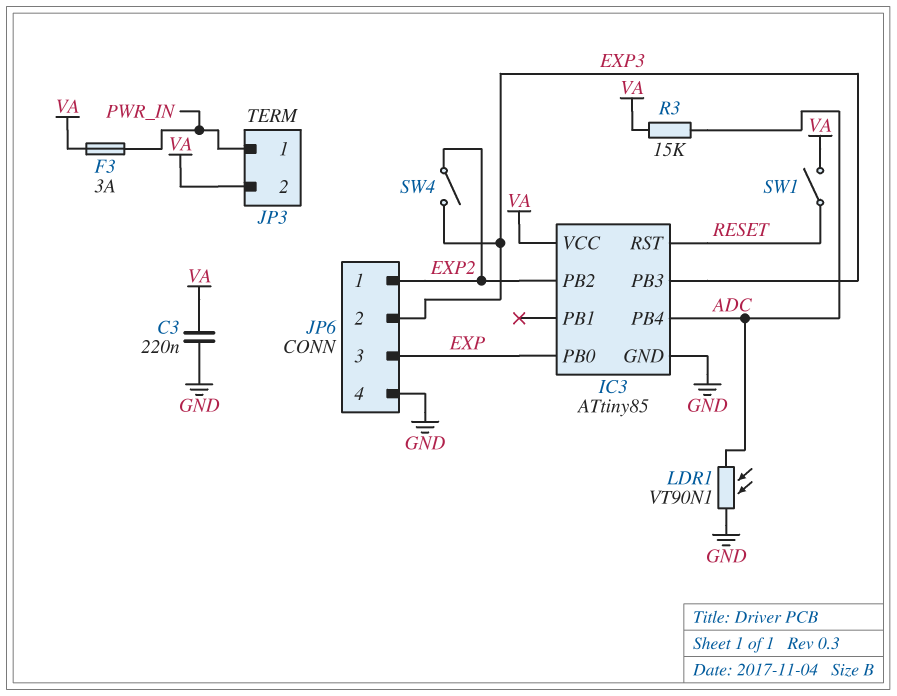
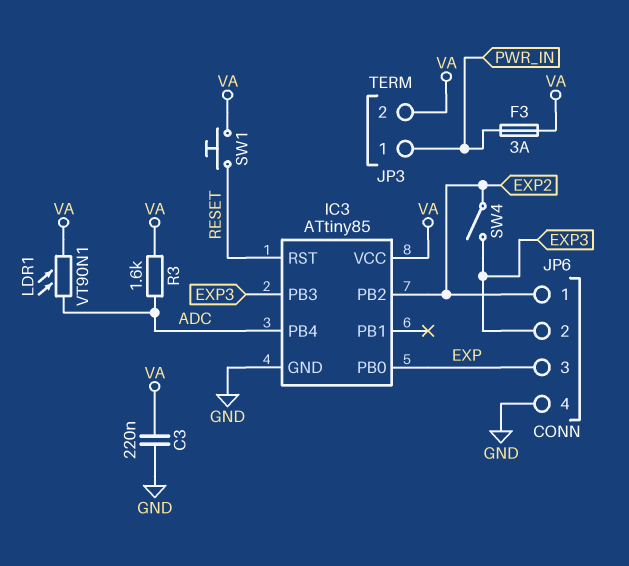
LDR1: VT90N1 (ADC, GND) -> VT90N1 (ADC, VA)
R3: 15k (ADC, VA) -> 1.6k (ADC, VA)
SW1: switch (RESET, VA) -> button (RESET, VA)

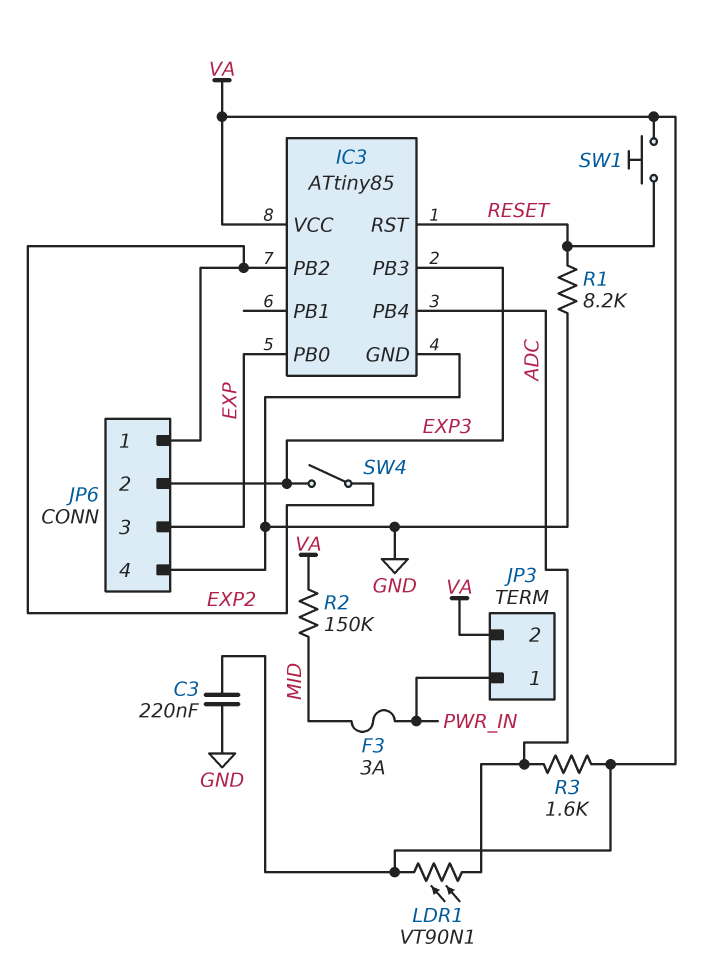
F3: 3A (PWR_IN, VA) -> 3A (MID, PWR_IN)
R1: none -> 8.2k (GND, RESET)
R2: none -> 150k (MID, VA)

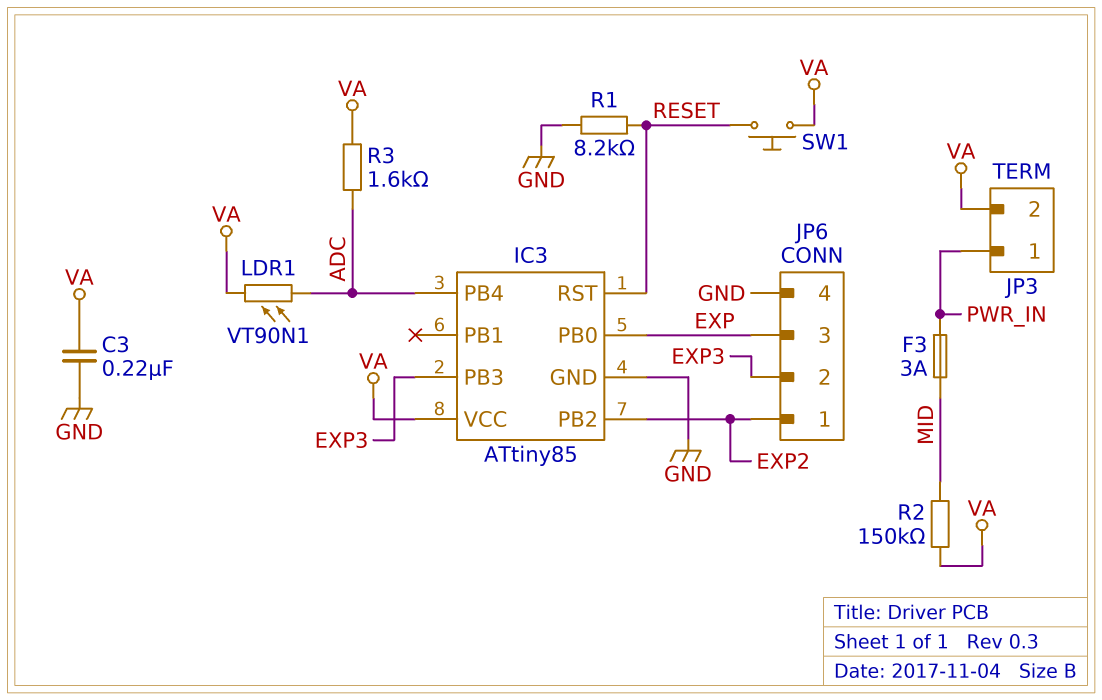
SW4: switch (EXP2, EXP3) -> none

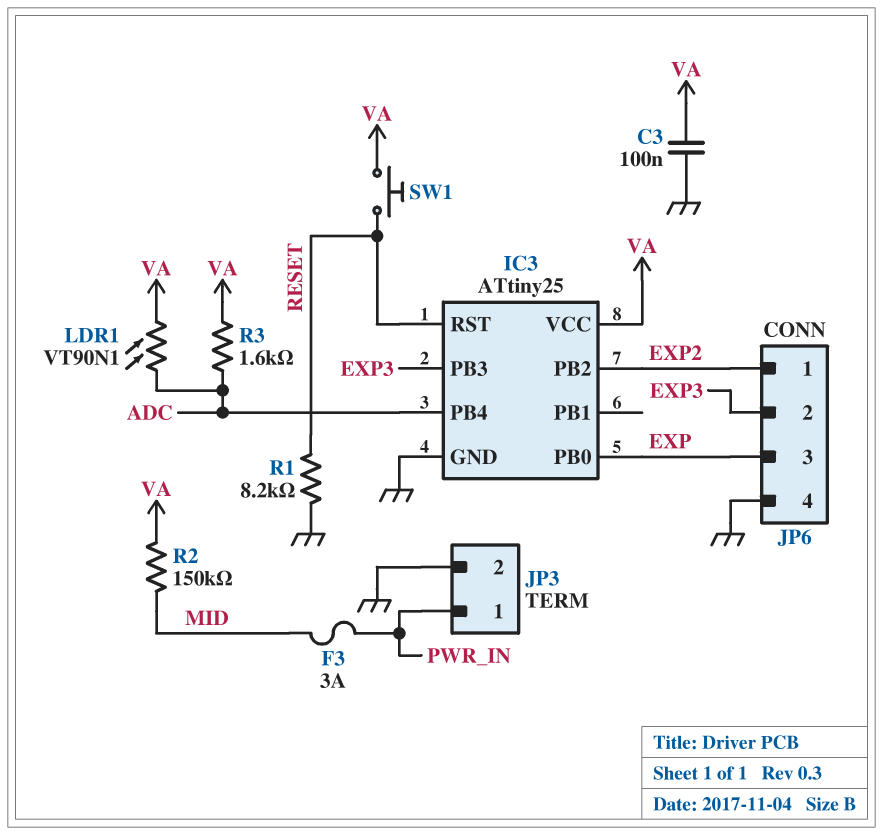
C3: 220nF (GND, VA) -> 100nF (GND, VA)
IC3: ATtiny85 -> ATtiny25
JP3 pin 2: VA -> GND

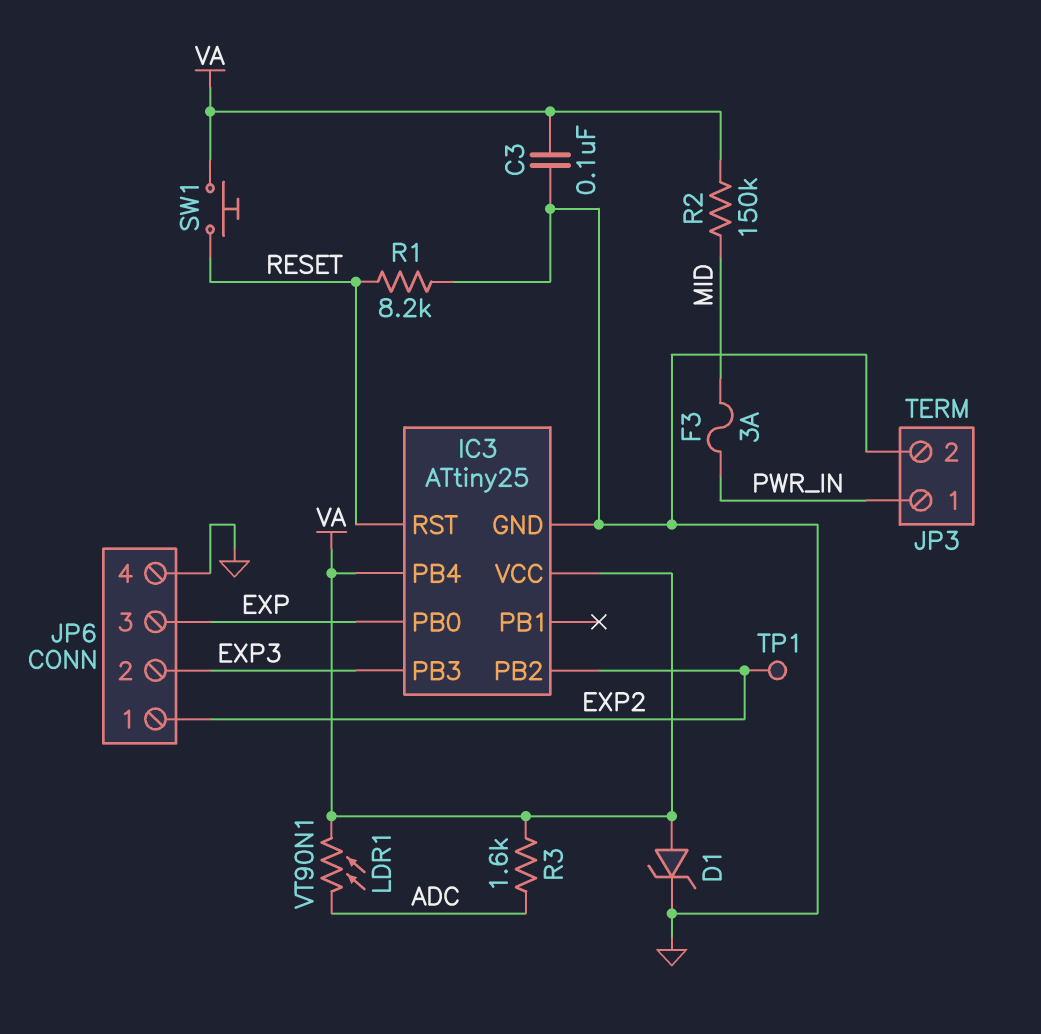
D1: none -> zener (A VA, K GND)
IC3 pin PB4: ADC -> VA
TP1: none -> test point (EXP2)

